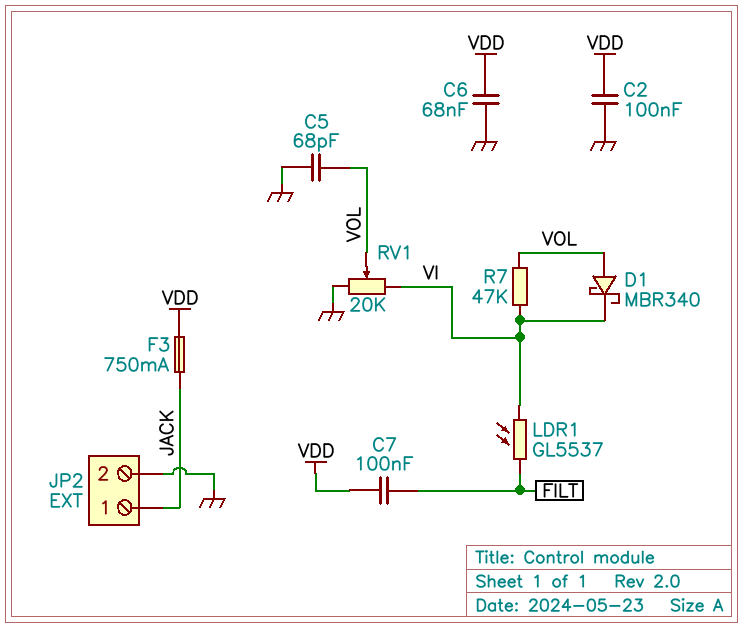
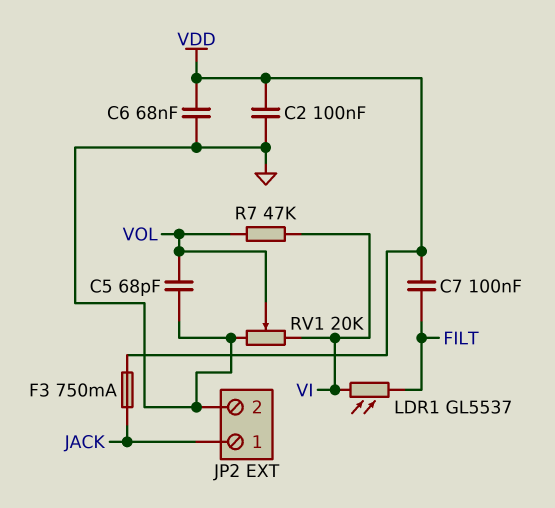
D1: schottky MBR340 (A VOL, K VI) -> none

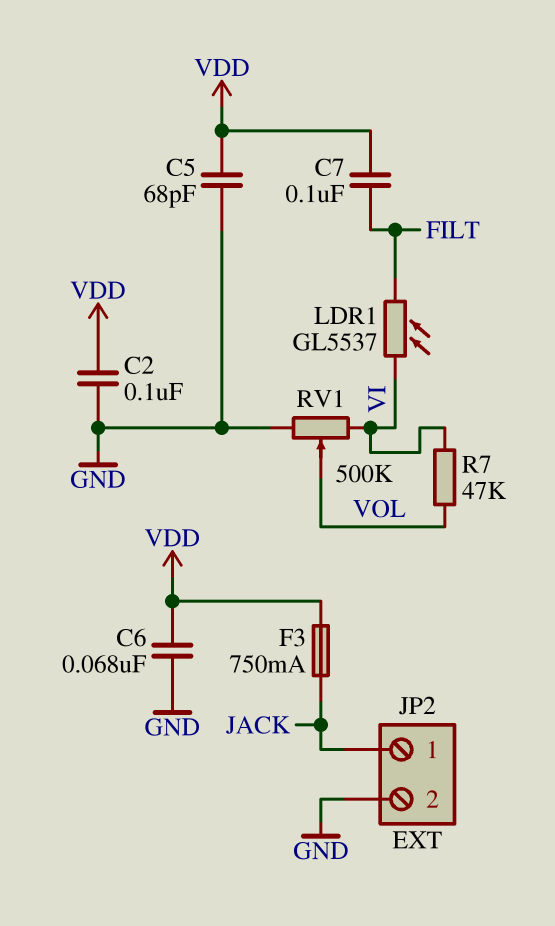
C5: 68pF (GND, VOL) -> 68pF (GND, VDD)
RV1: 20k (GND, VI, wiper VOL) -> 500k (GND, VI, wiper VOL)

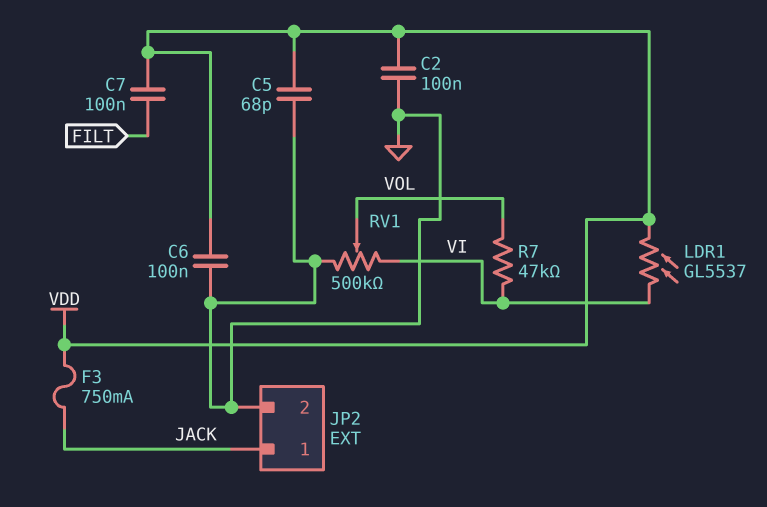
C6: 68nF (GND, VDD) -> 100nF (GND, VDD)
LDR1: GL5537 (FILT, VI) -> GL5537 (VDD, VI)

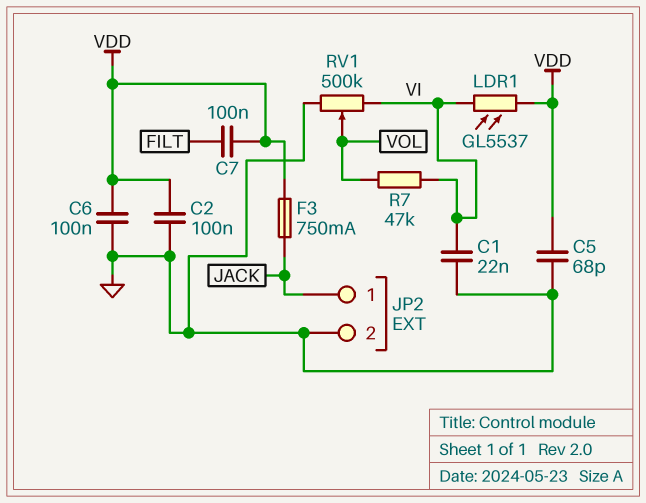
C1: none -> 22nF (GND, VI)

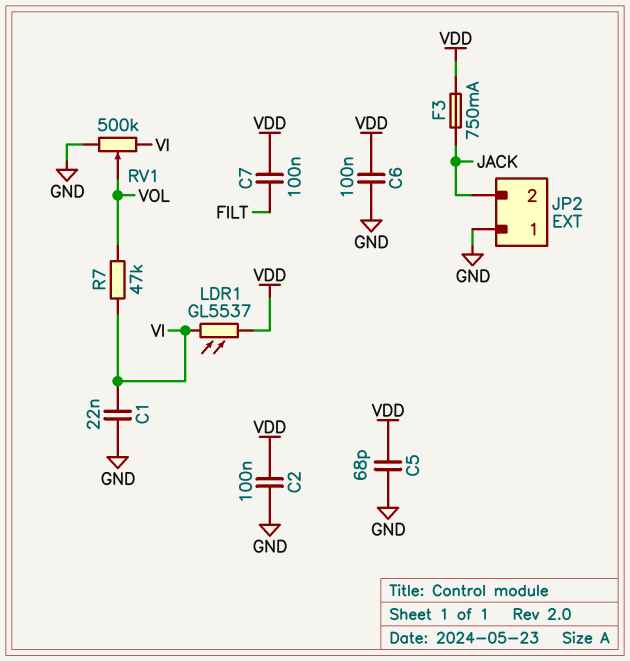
JP2 pin 1: JACK -> GND
JP2 pin 2: GND -> JACK

